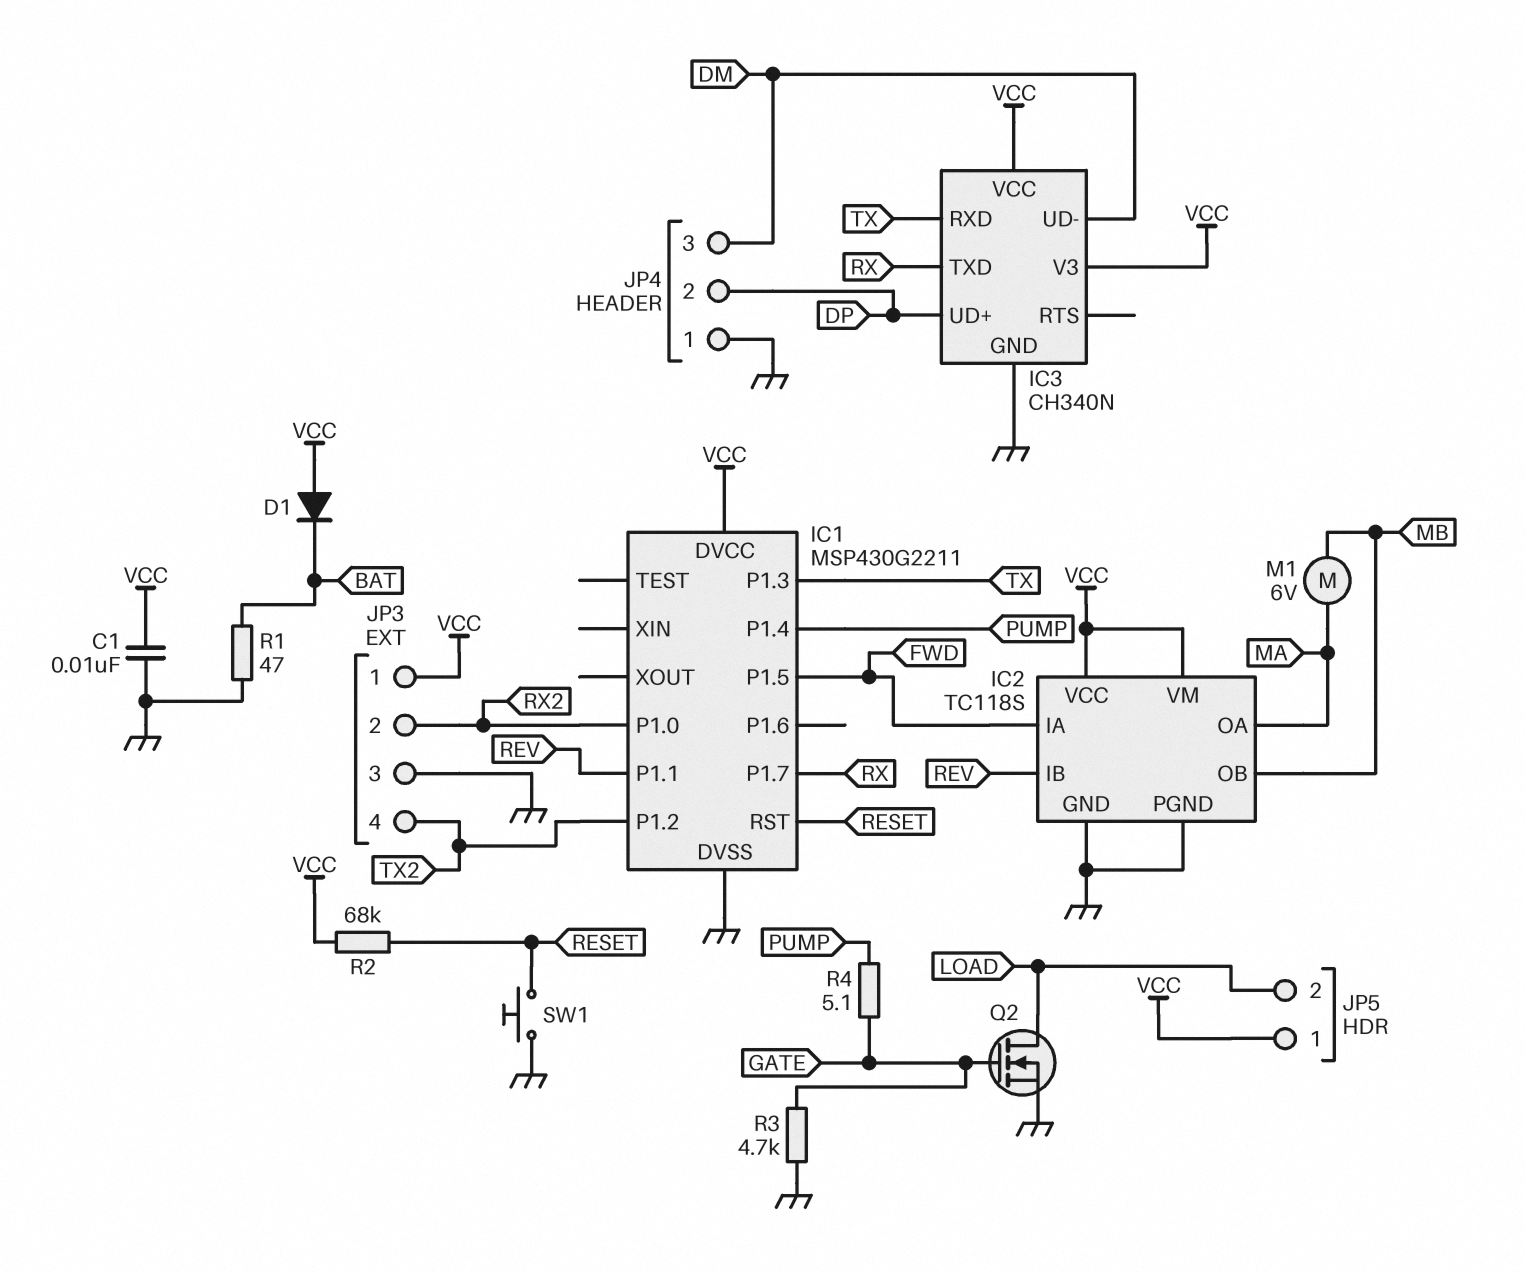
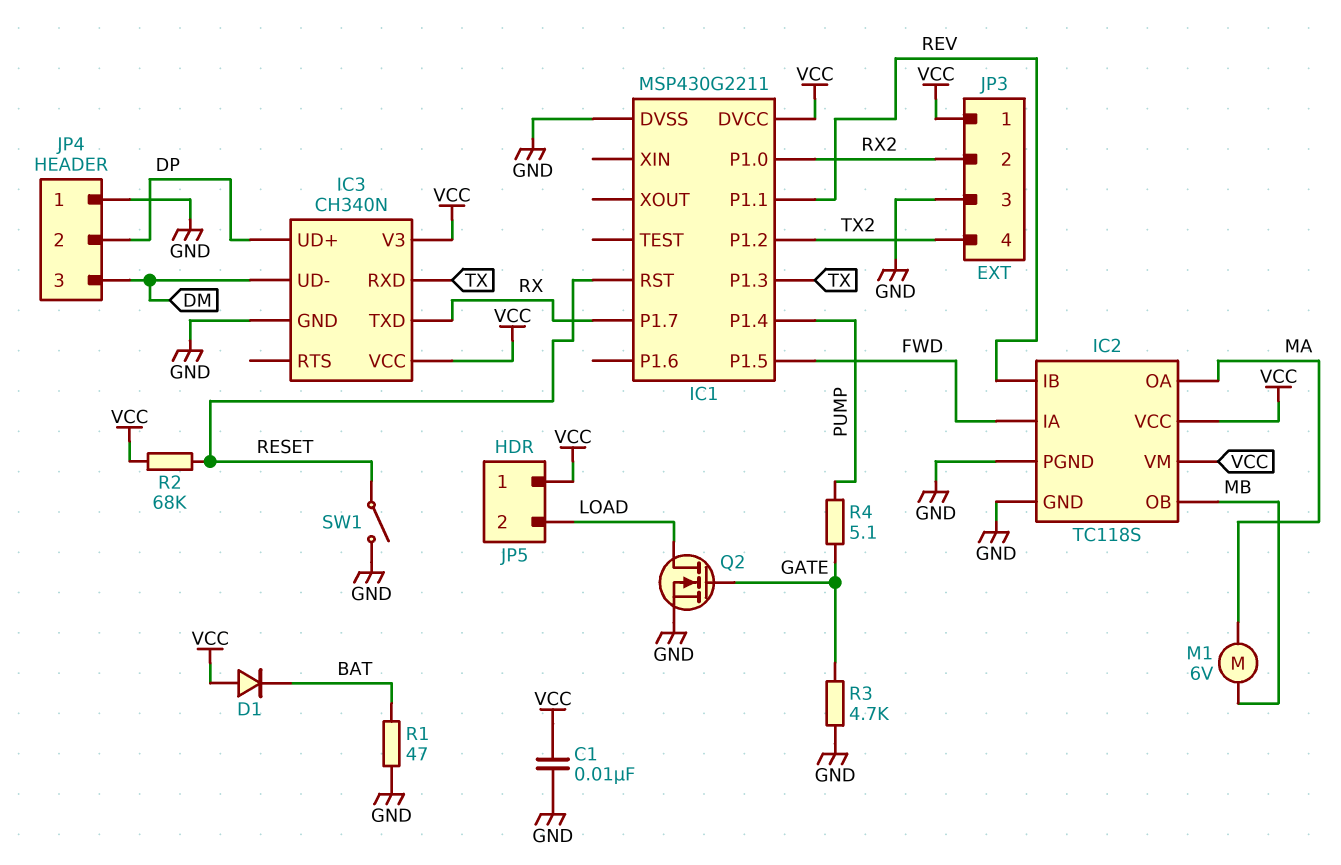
SW1: button (GND, RESET) -> switch (GND, RESET)

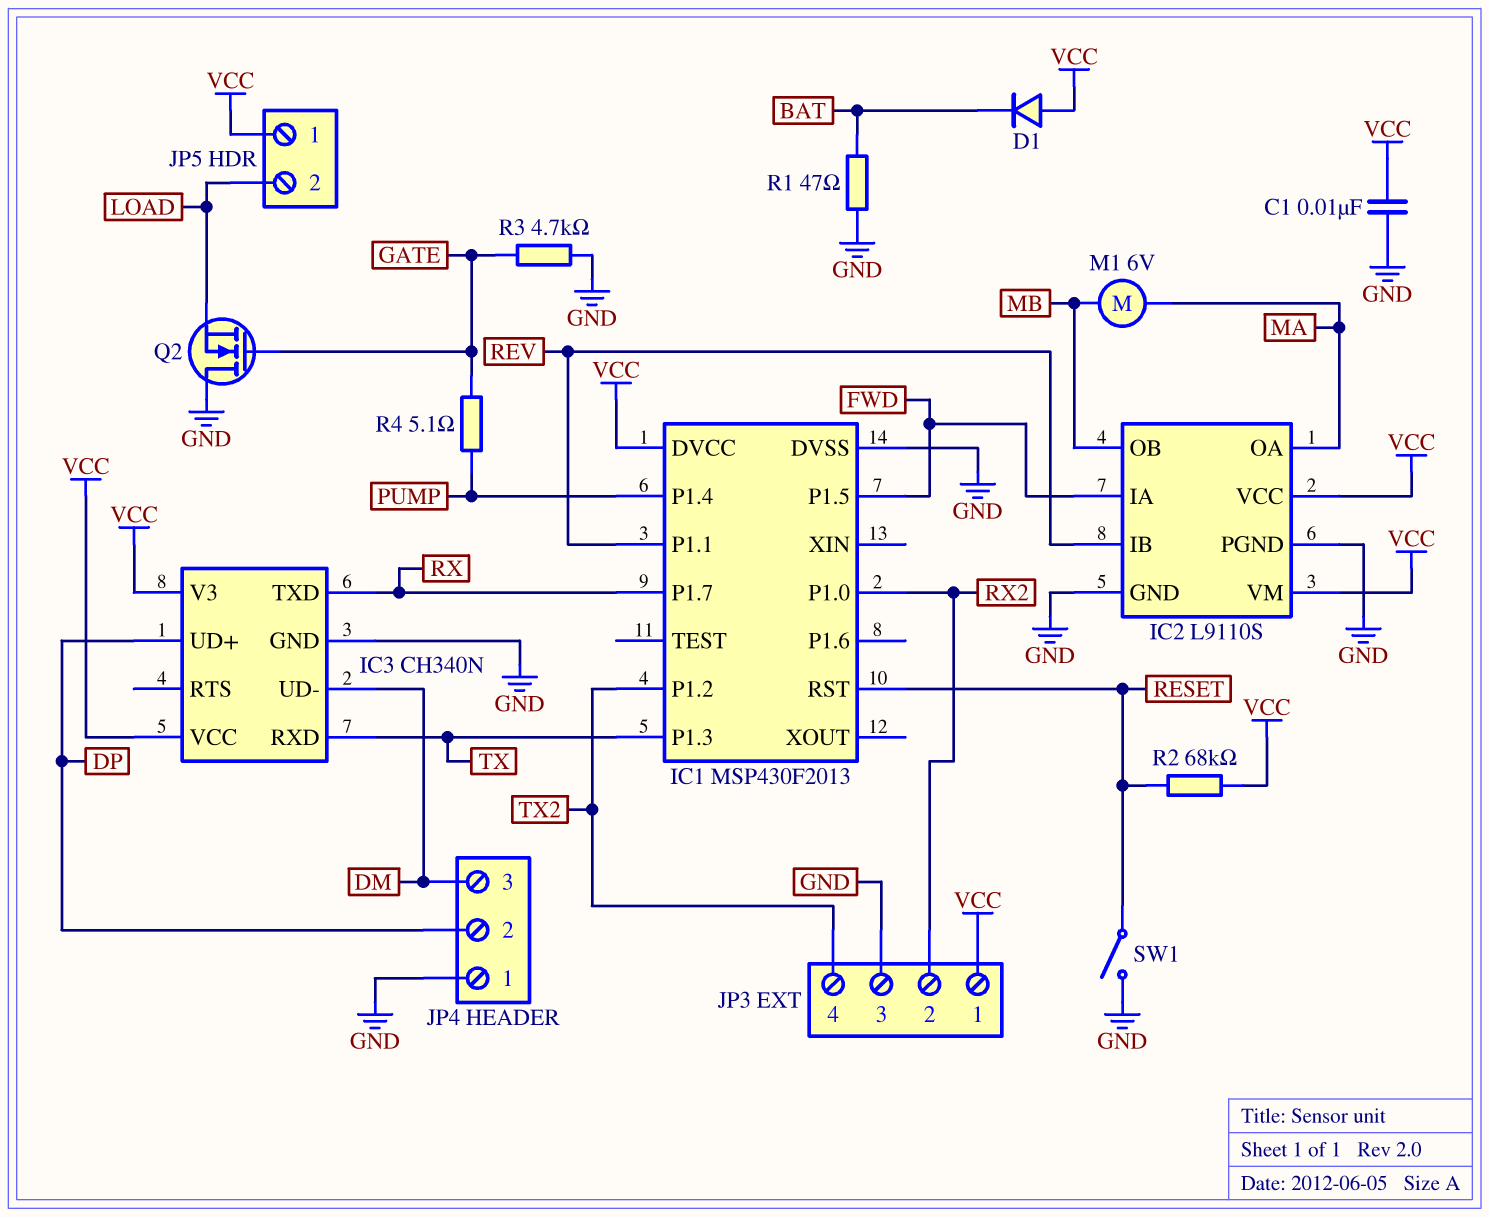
IC1: MSP430G2211 -> MSP430F2013
IC2: TC118S -> L9110S
Q2: NMOS (G GATE, D LOAD, S GND) -> NMOS (G GATE, D GND, S LOAD)

